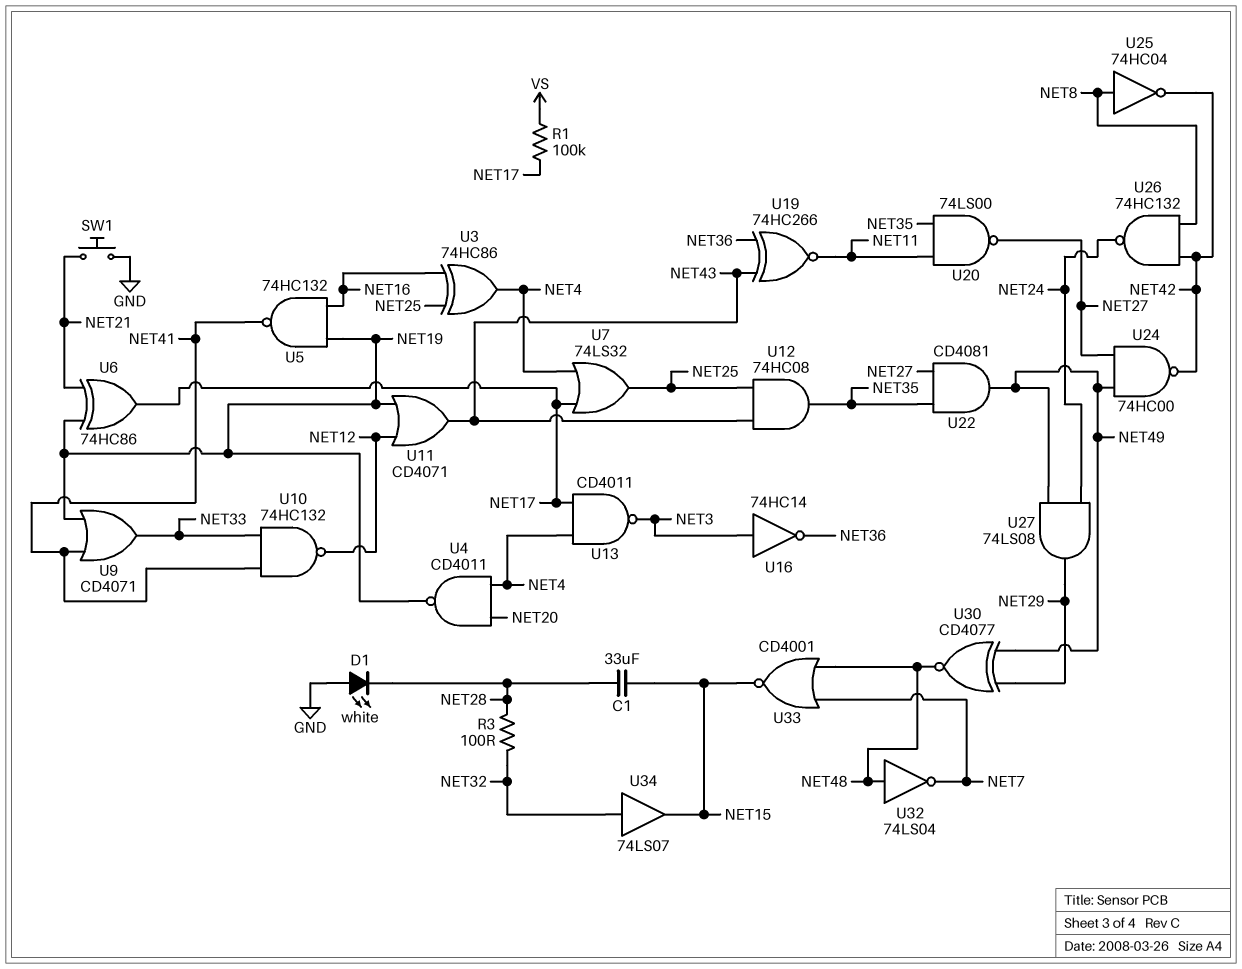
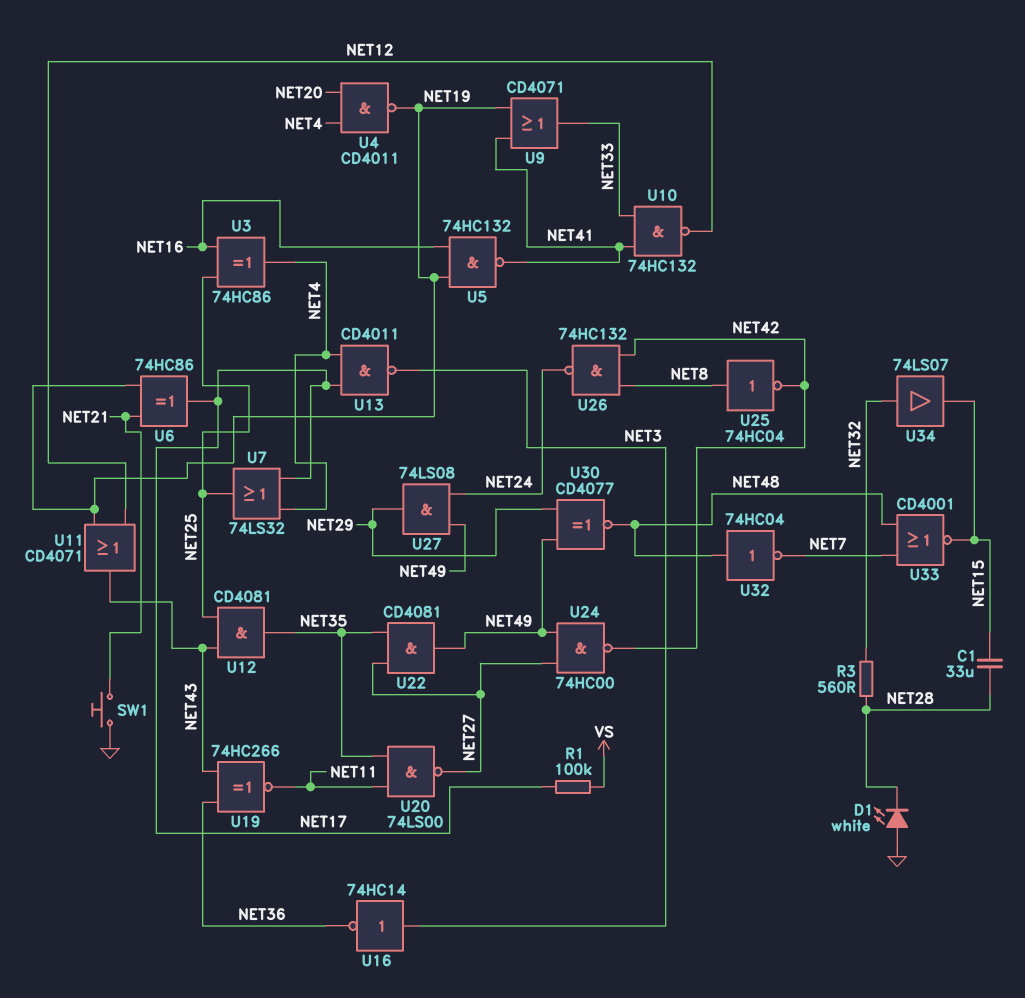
R3: 100 (NET28, NET32) -> 560 (NET28, NET32)
U12: AND 74HC08 (in NET25, in NET43, out NET35) -> AND CD4081 (in NET25, in NET43, out NET35)
U32: NOT 74LS04 (in NET48, out NET7) -> NOT 74HC04 (in NET48, out NET7)

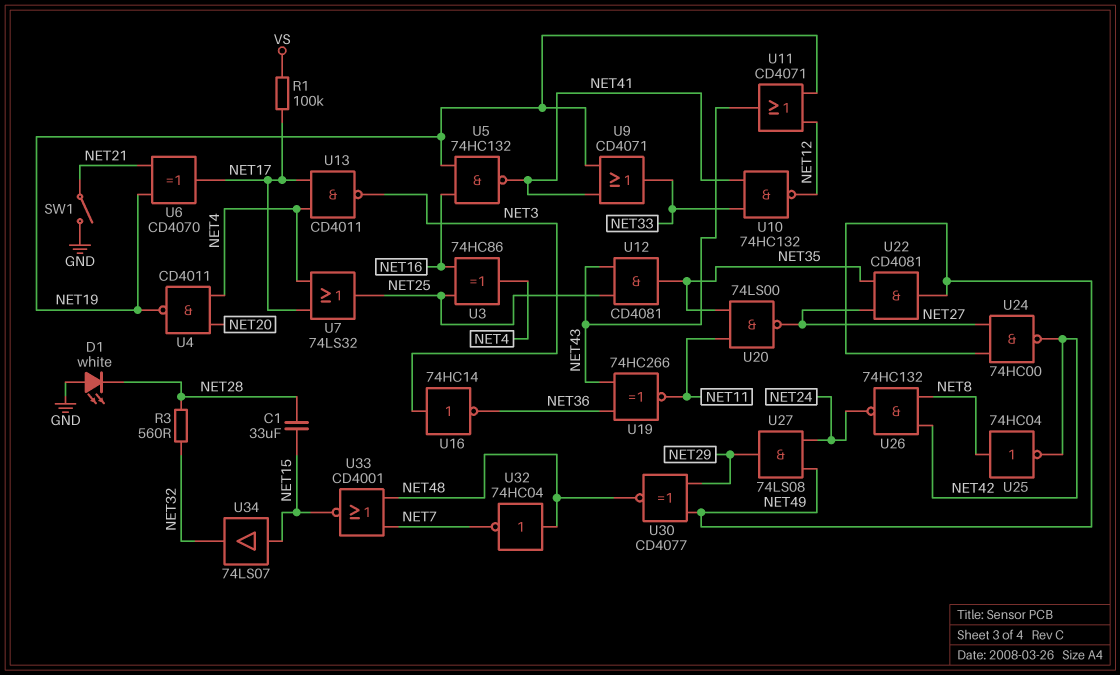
SW1: button (GND, NET21) -> switch (GND, NET21)
U6: XOR 74HC86 (in NET19, in NET21, out NET17) -> XOR CD4070 (in NET19, in NET21, out NET17)
U34: buffer 74LS07 (in NET32, out NET15) -> buffer 74LS07 (in NET15, out NET32)

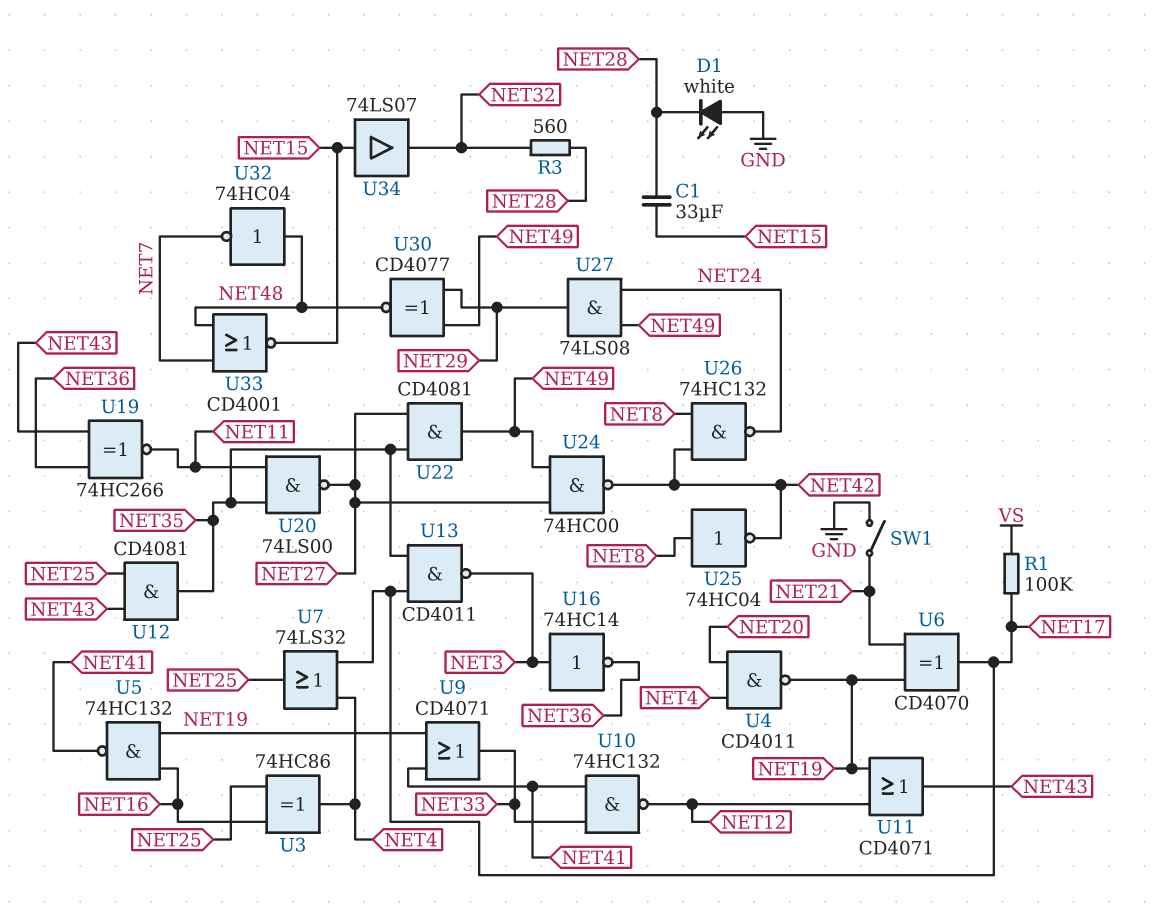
U13: NAND CD4011 (in NET4, in NET17, out NET3) -> NAND CD4011 (in NET17, in NET35, out NET3)

